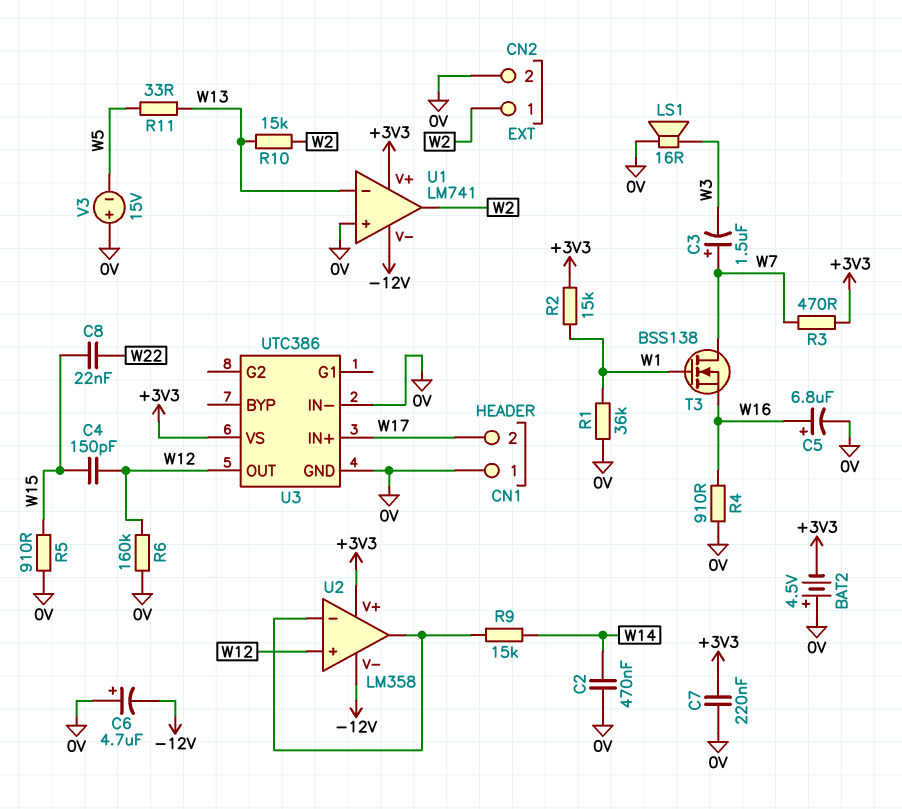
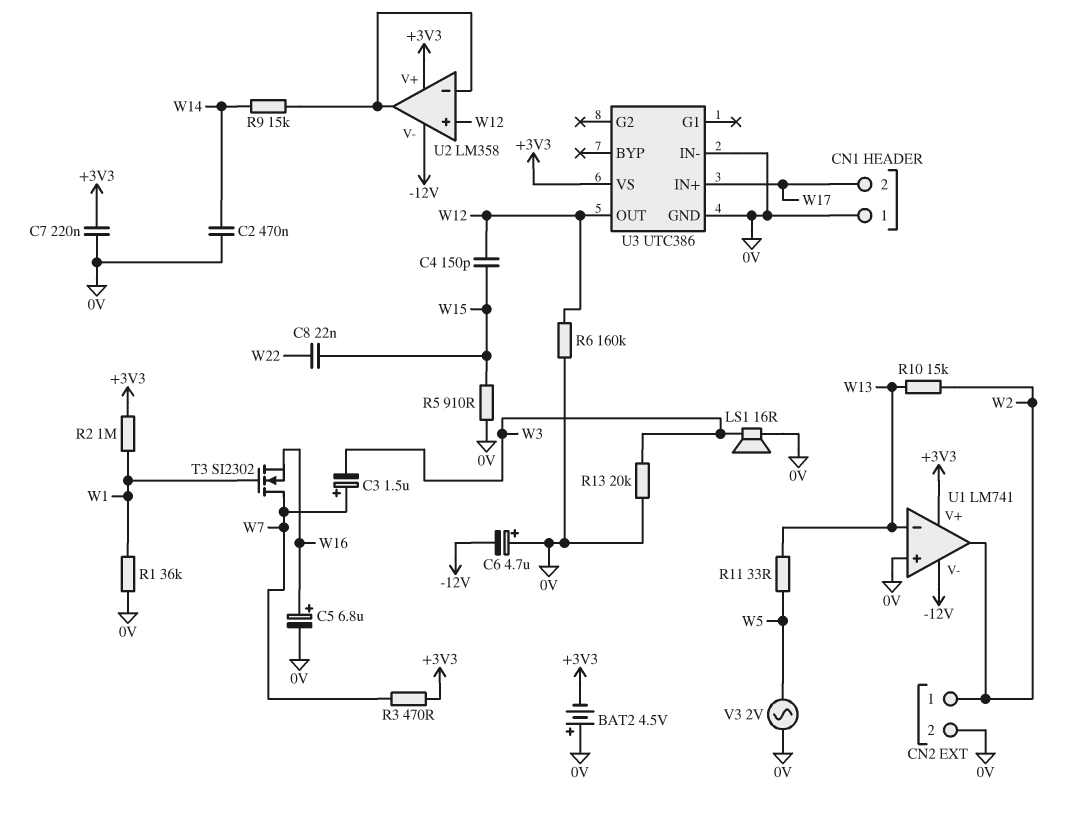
R2: 15k (+3V3, W1) -> 1M (+3V3, W1)
R4: 910 (0V, W16) -> none
R13: none -> 20k (0V, W3)
T3: NMOS BSS138 (G W1, D W7, S W16) -> NMOS SI2302 (G W1, D W7, S W16)
V3: 15V (plus 0V, minus W5) -> AC 2V (0V, W5)

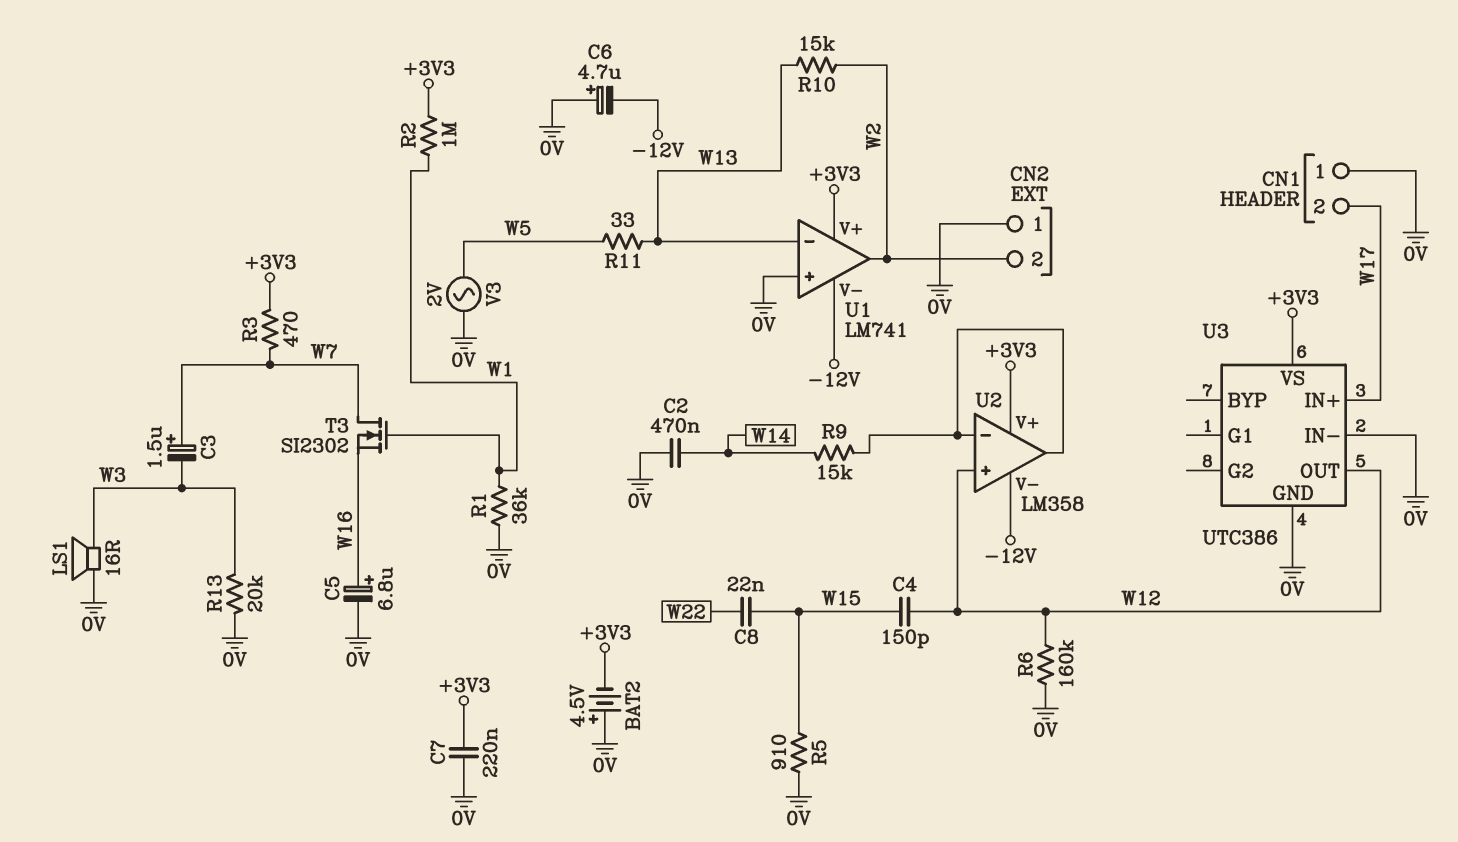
CN2 pin 1: W2 -> 0V
CN2 pin 2: 0V -> W2

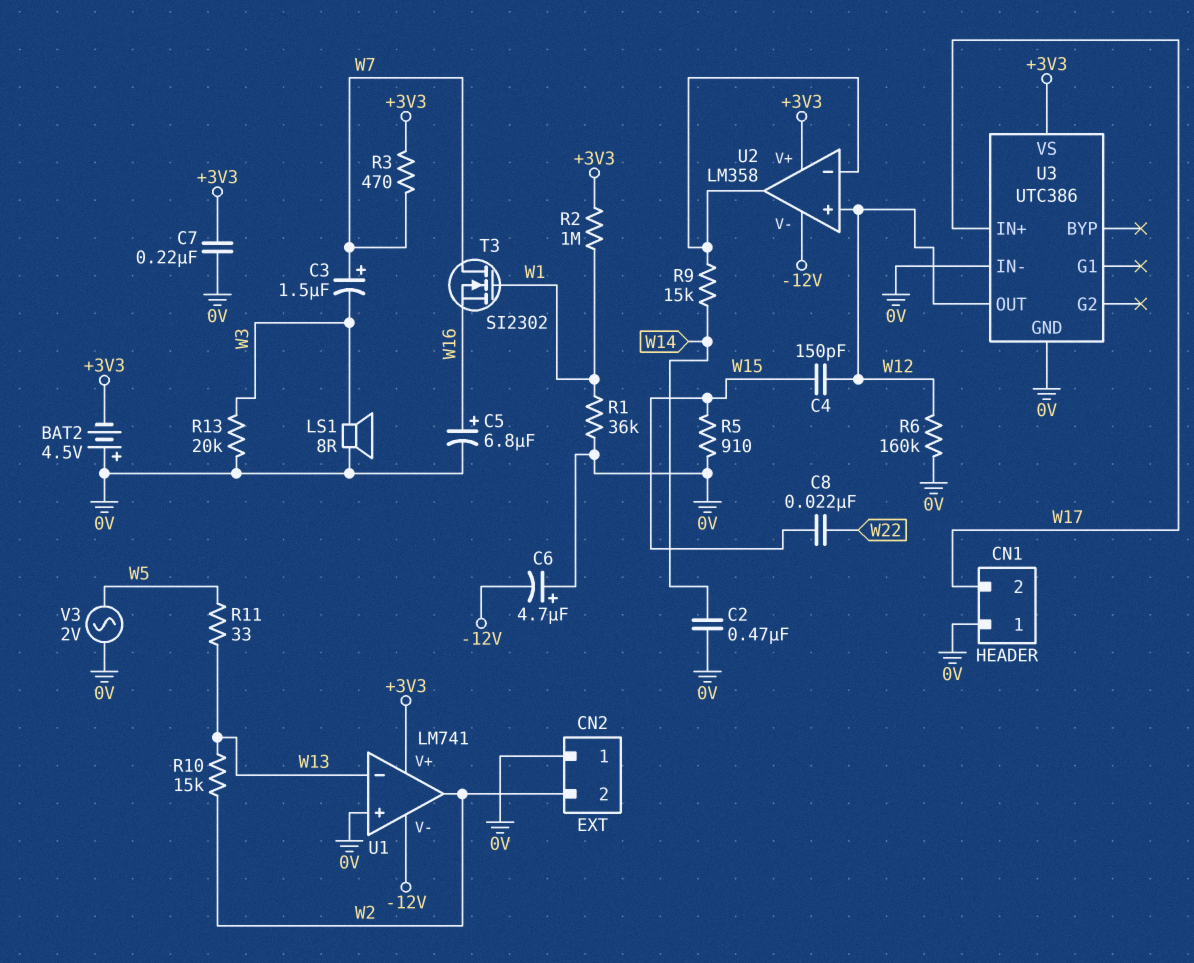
LS1: speaker 16R (0V, W3) -> speaker 8R (0V, W3)

